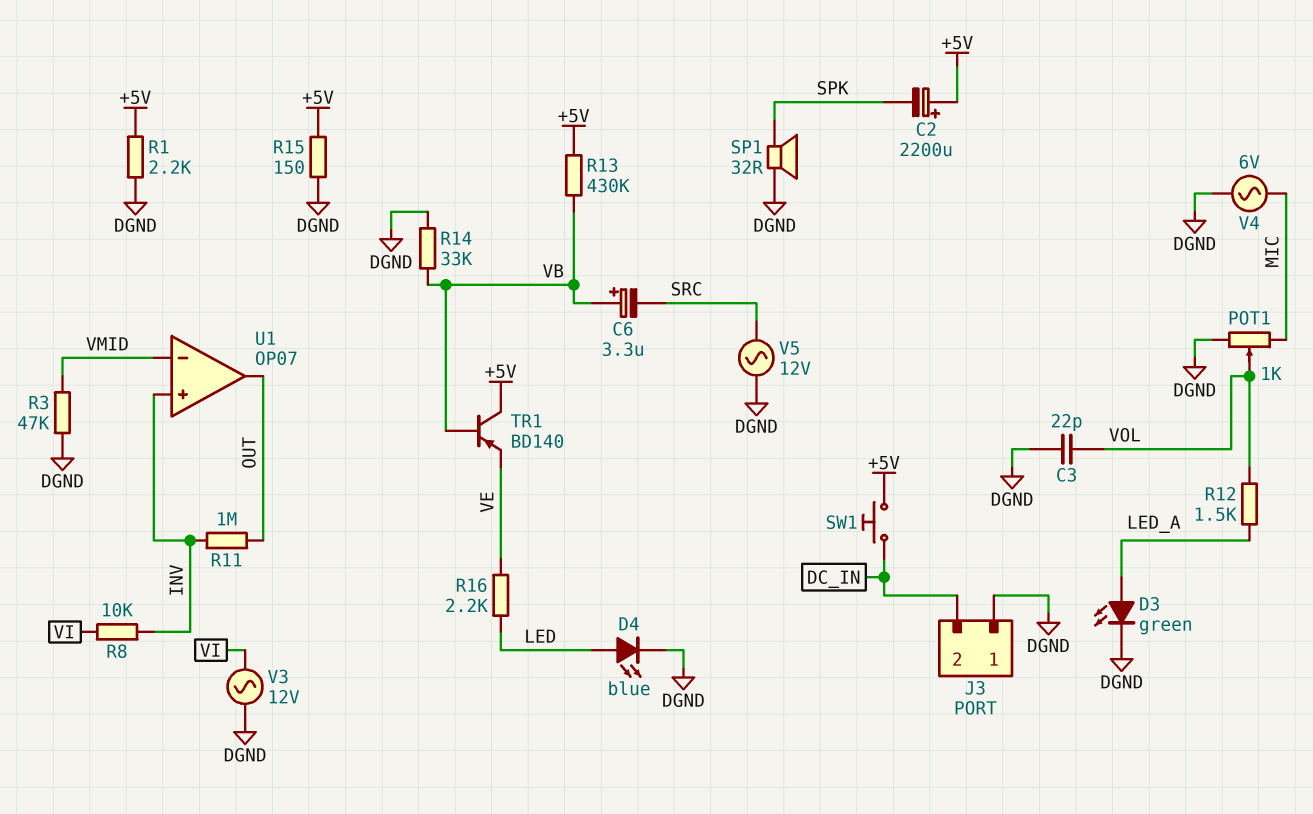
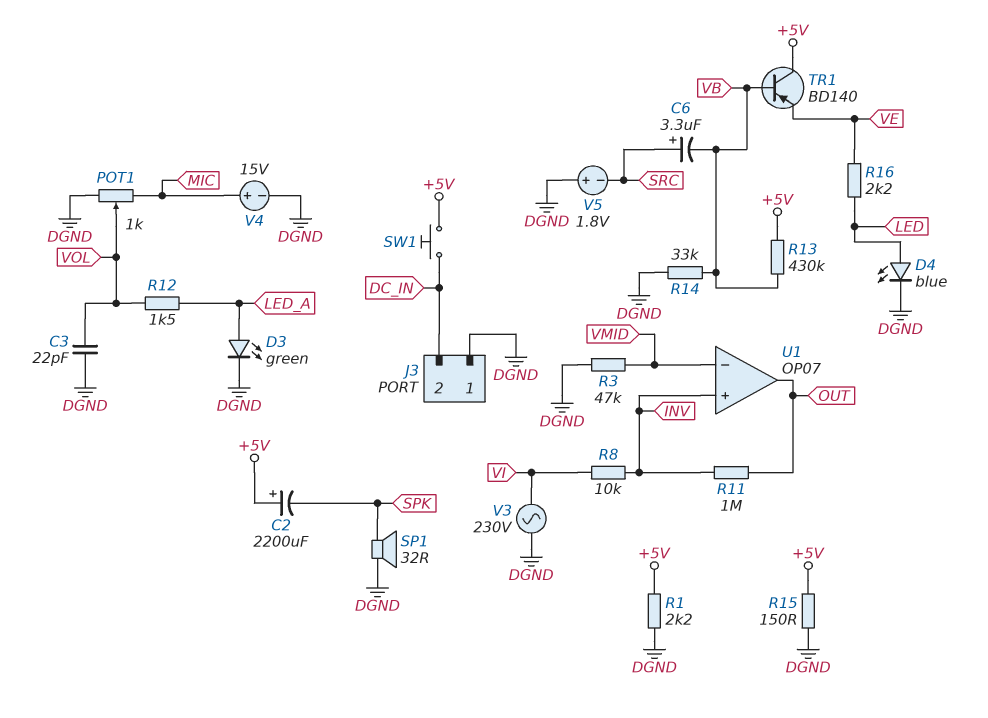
C6: 3.3uF (plus VB, minus SRC) -> 3.3uF (plus SRC, minus VB)
V3: AC 12V (DGND, VI) -> AC 230V (DGND, VI)
V4: AC 6V (DGND, MIC) -> 15V (plus MIC, minus DGND)
V5: AC 12V (DGND, SRC) -> 1.8V (plus DGND, minus SRC)

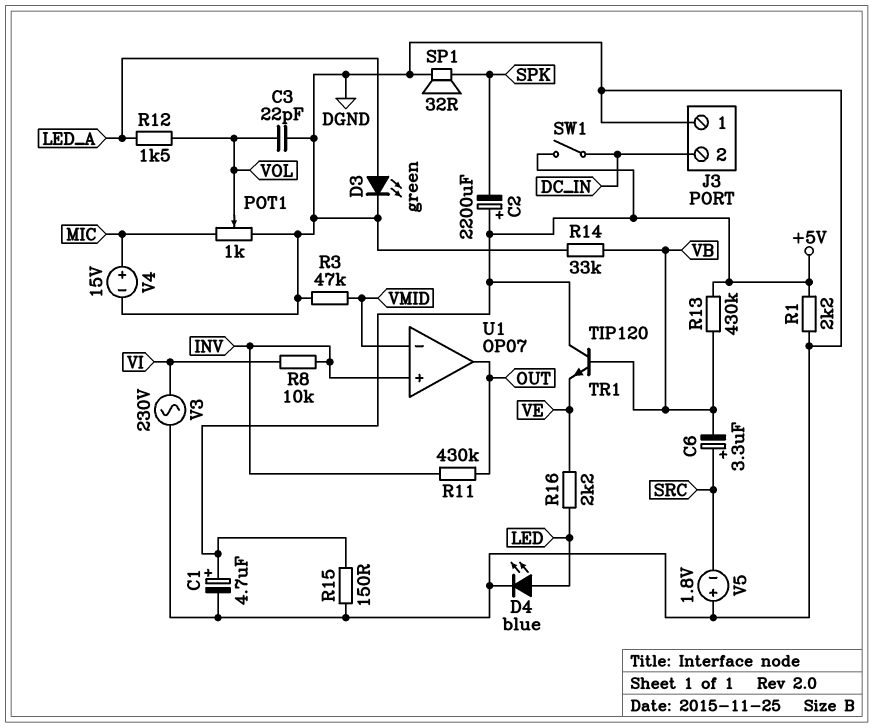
C1: none -> 4.7uF (plus +5V, minus DGND)
R11: 1M (INV, OUT) -> 430k (INV, OUT)
SW1: button (+5V, DC_IN) -> switch (+5V, DC_IN)
TR1: PNP BD140 (B VB, C +5V, E VE) -> NPN TIP120 (B VB, C +5V, E VE)

